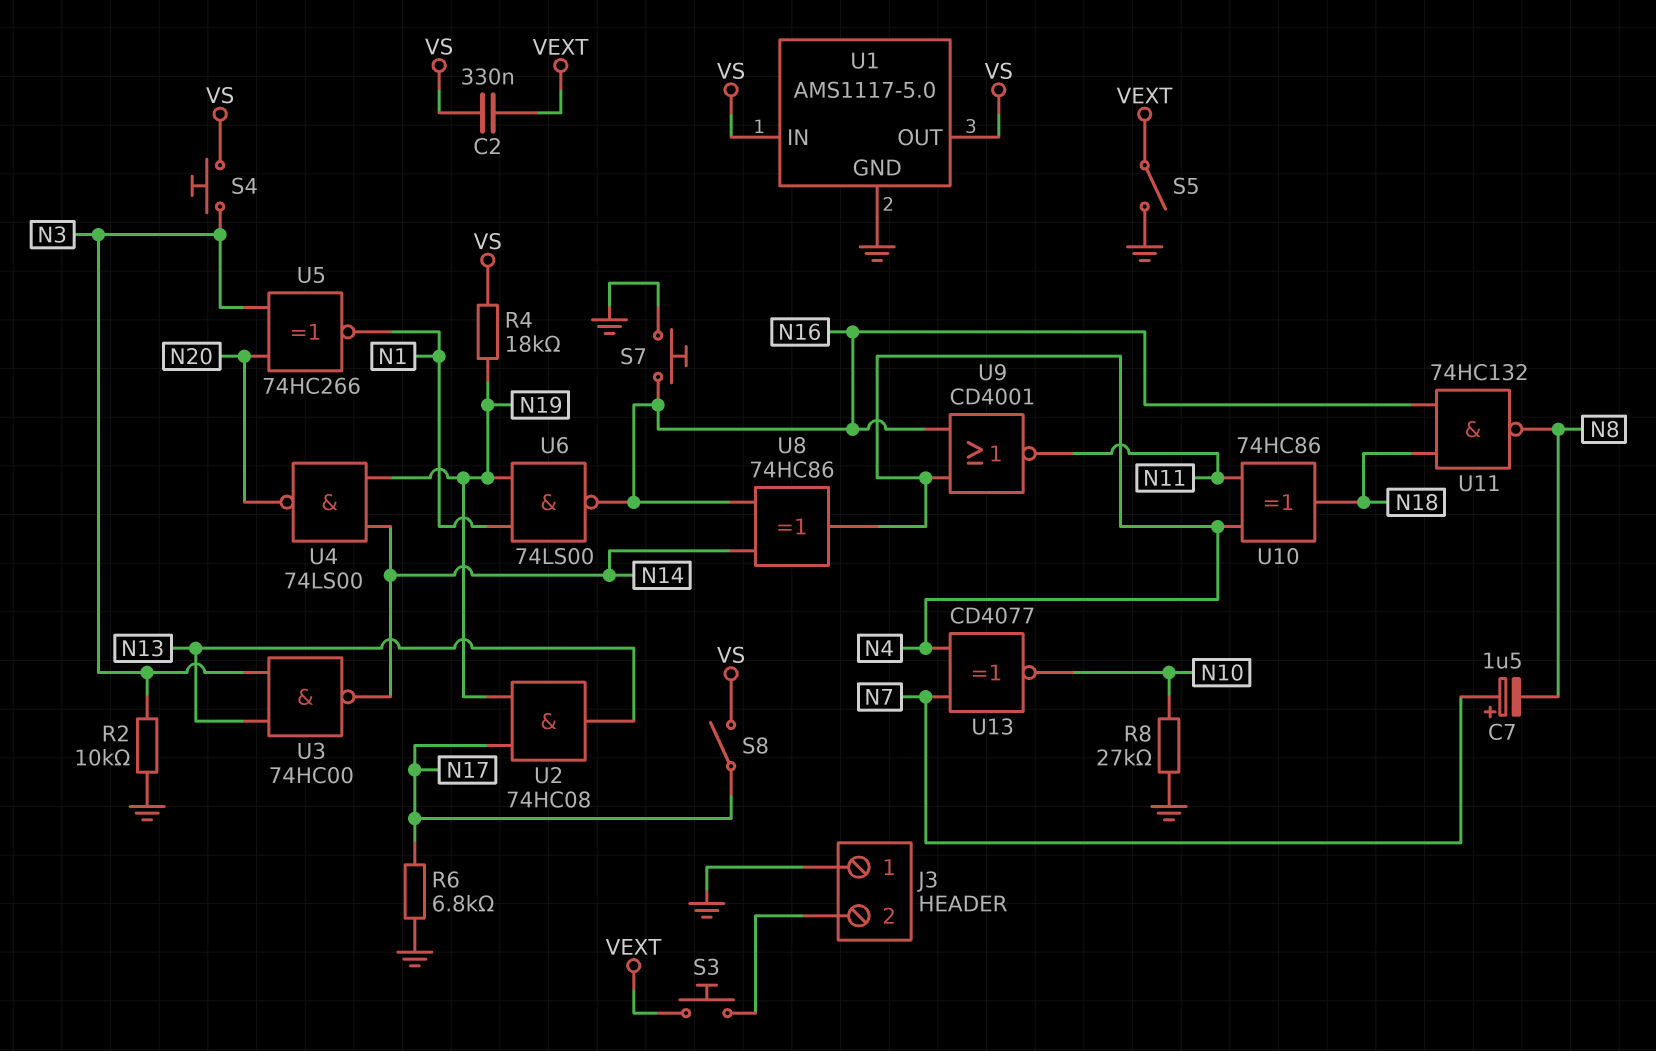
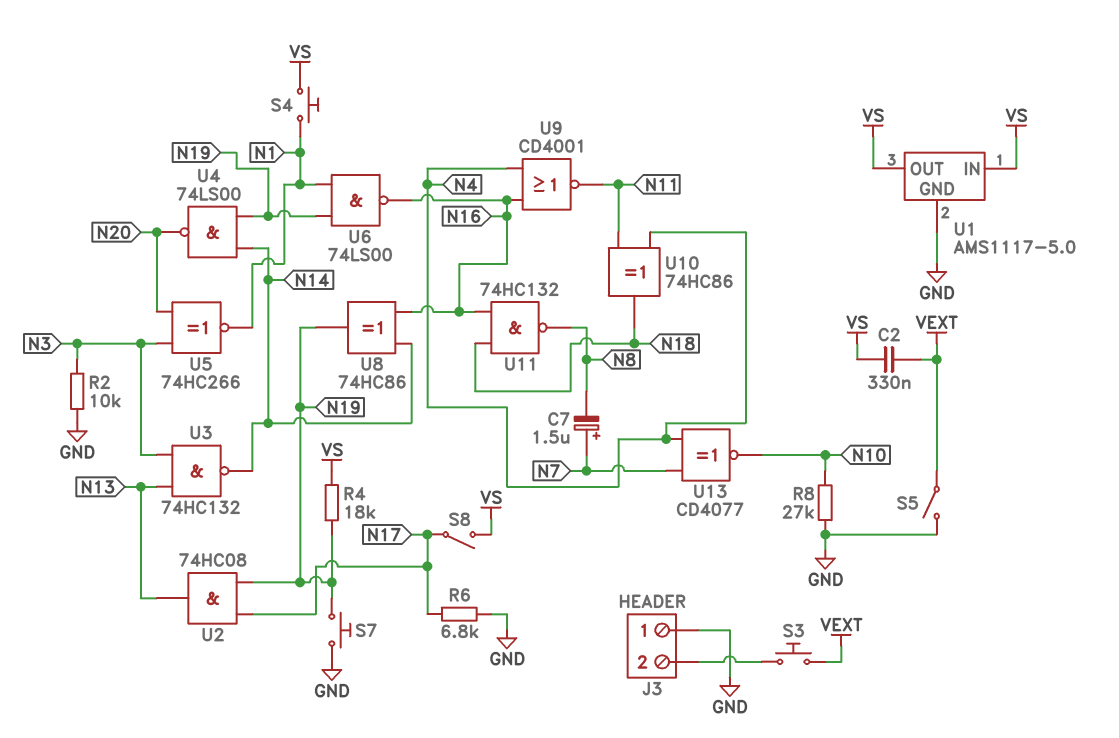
S4: button (N3, VS) -> button (N1, VS)
S7: button (GND, N16) -> button (GND, N19)
U3: NAND 74HC00 (in N3, in N13, out N14) -> NAND 74HC132 (in N3, in N13, out N14)
U8: XOR 74HC86 (in N14, in N16, out N4) -> XOR 74HC86 (in N14, in N16, out N19)

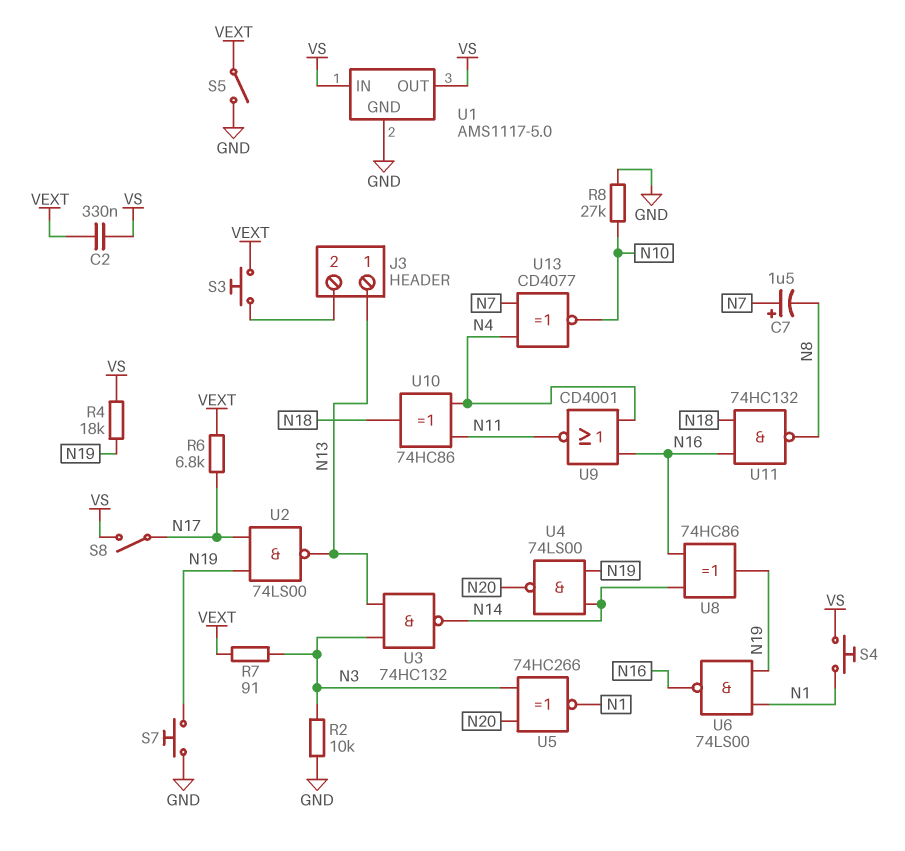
J3 pin 1: GND -> N13
R6: 6.8k (GND, N17) -> 6.8k (N17, VEXT)
R7: none -> 91 (N3, VEXT)
U2: AND 74HC08 (in N17, in N19, out N13) -> NAND 74LS00 (in N17, in N19, out N13)

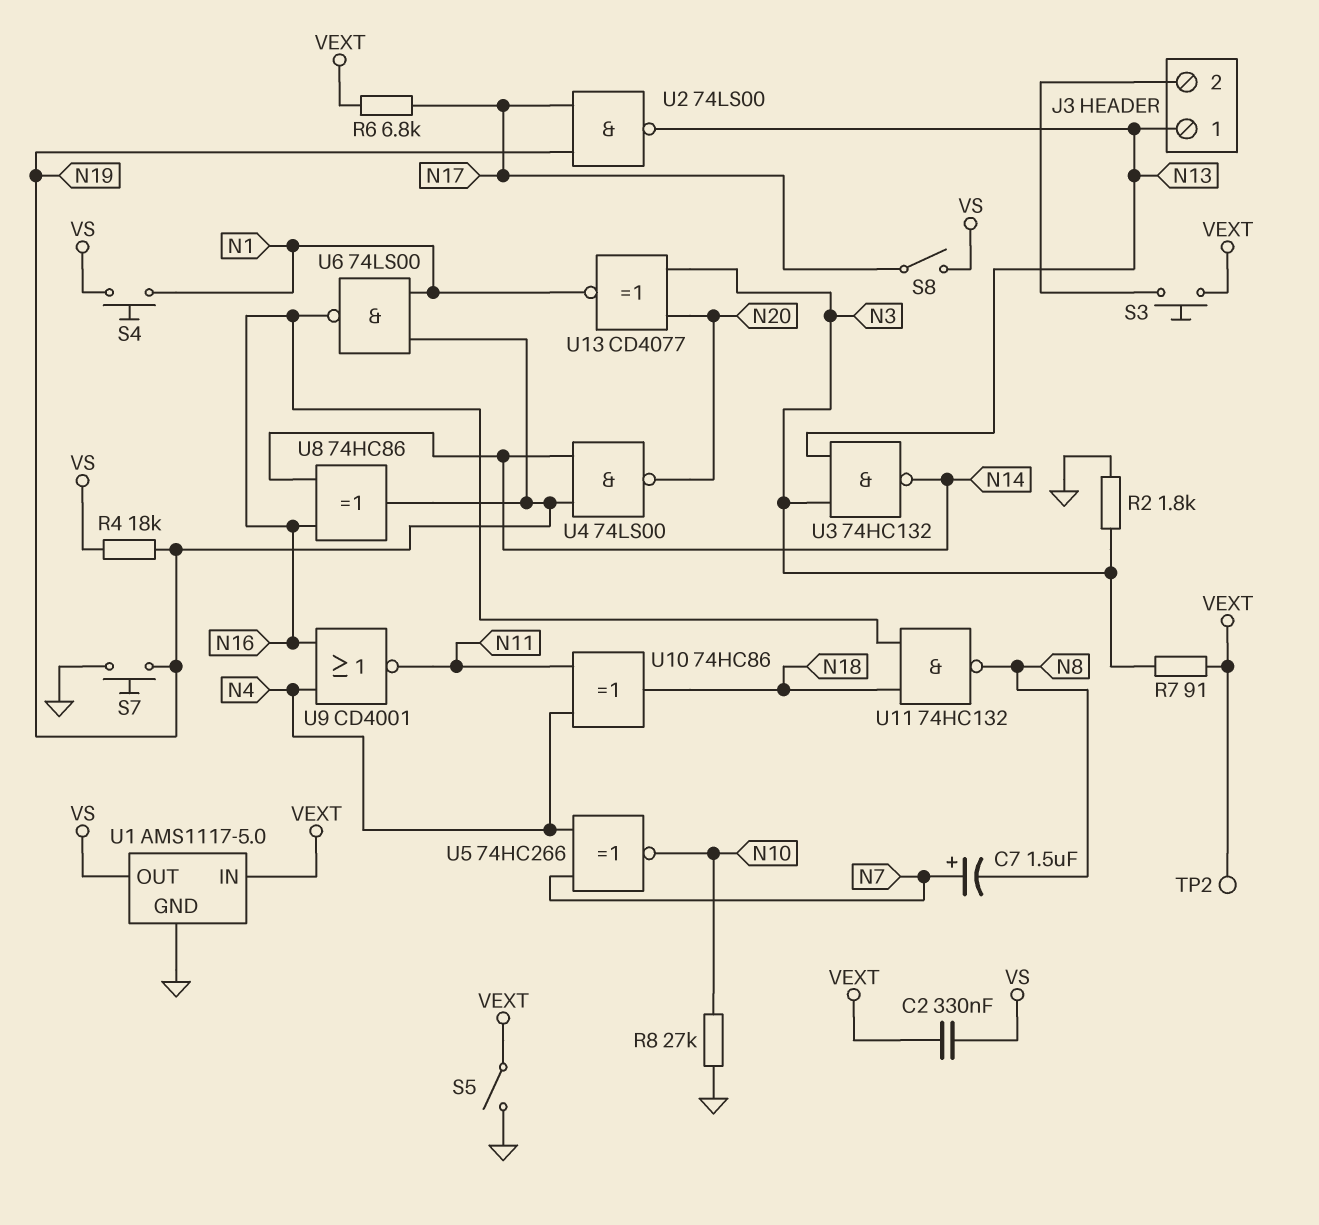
R2: 10k (GND, N3) -> 1.8k (GND, N3)
TP2: none -> test point (VEXT)
U1 pin IN: VS -> VEXT
U5: XNOR 74HC266 (in N3, in N20, out N1) -> XNOR 74HC266 (in N4, in N7, out N10)
U13: XNOR CD4077 (in N4, in N7, out N10) -> XNOR CD4077 (in N3, in N20, out N1)

